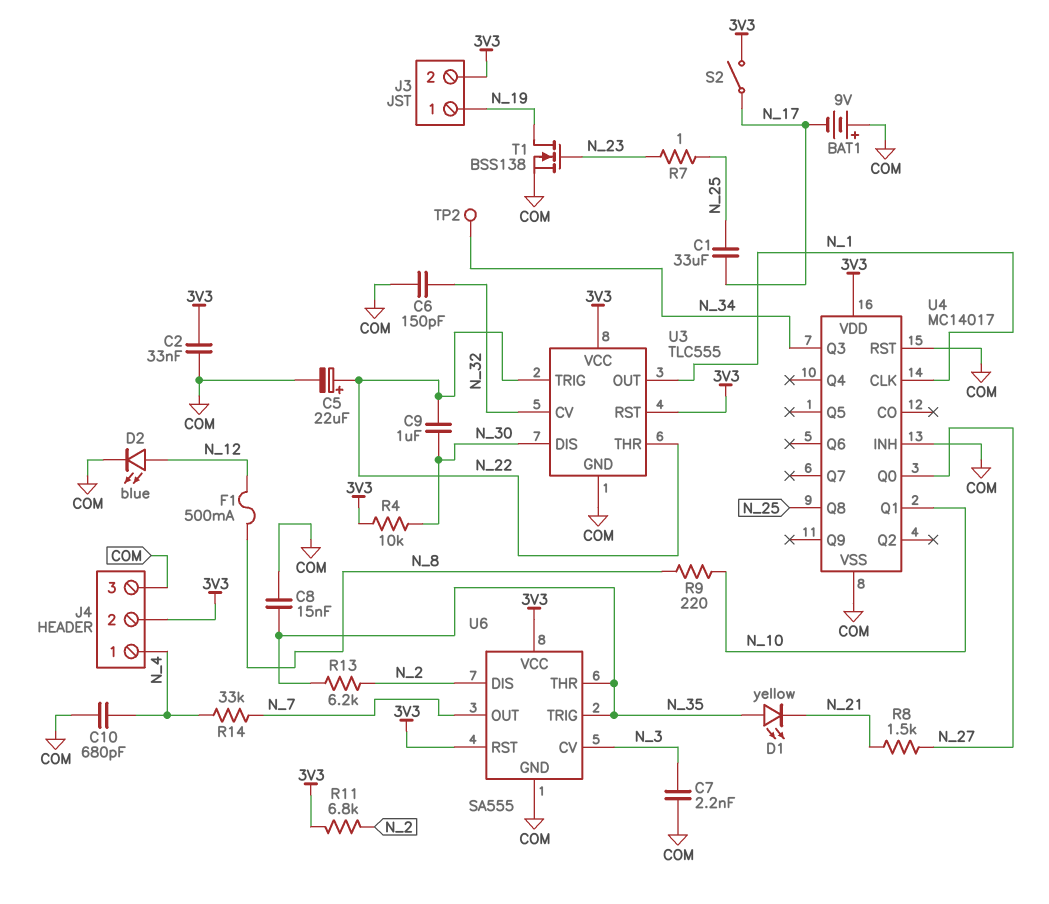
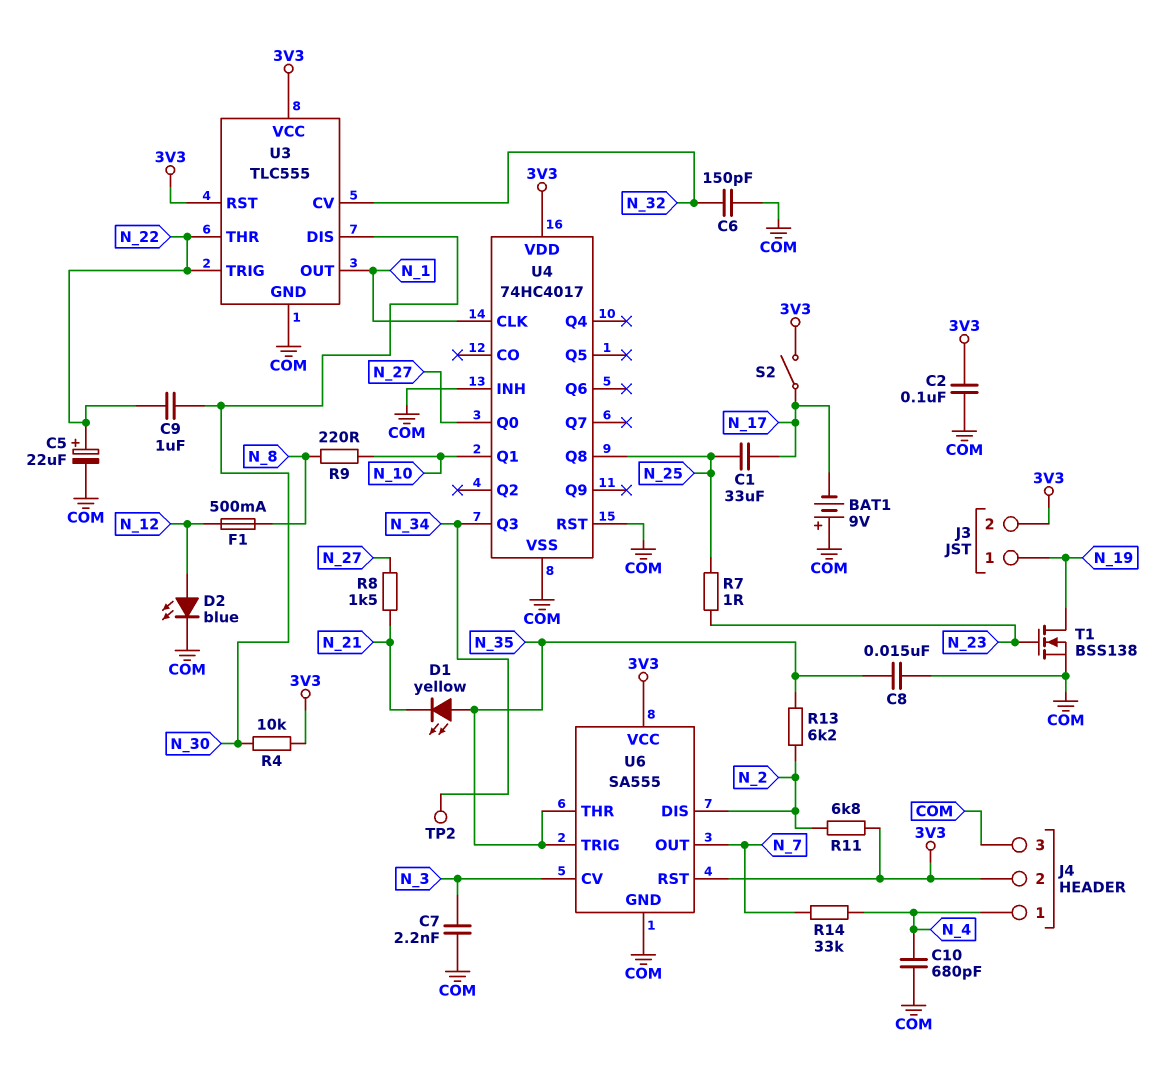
C2: 33nF (3V3, COM) -> 100nF (3V3, COM)
U4: MC14017 -> 74HC4017

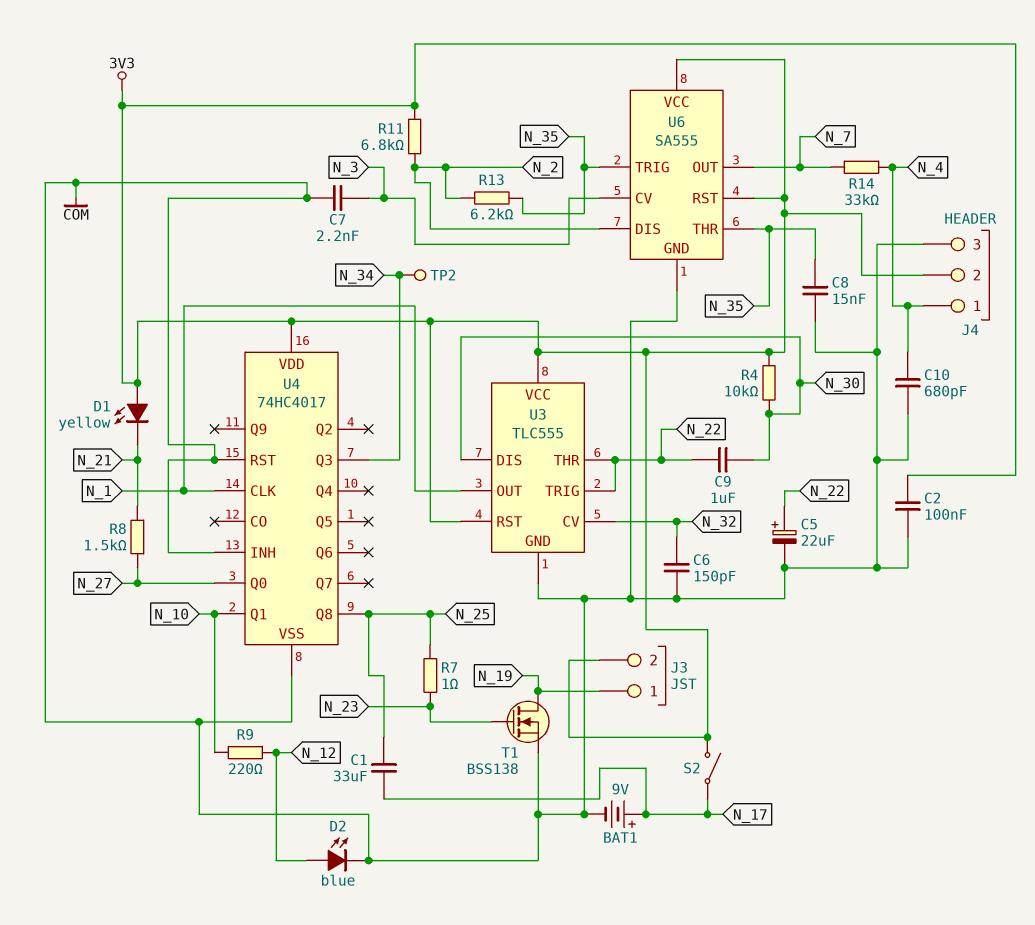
BAT1: 9V (plus COM, minus N_17) -> 9V (plus N_17, minus COM)
D1: LED yellow (A N_35, K N_21) -> LED yellow (A 3V3, K N_21)
F1: 500mA (N_8, N_12) -> none
R9: 220 (N_8, N_10) -> 220 (N_10, N_12)

